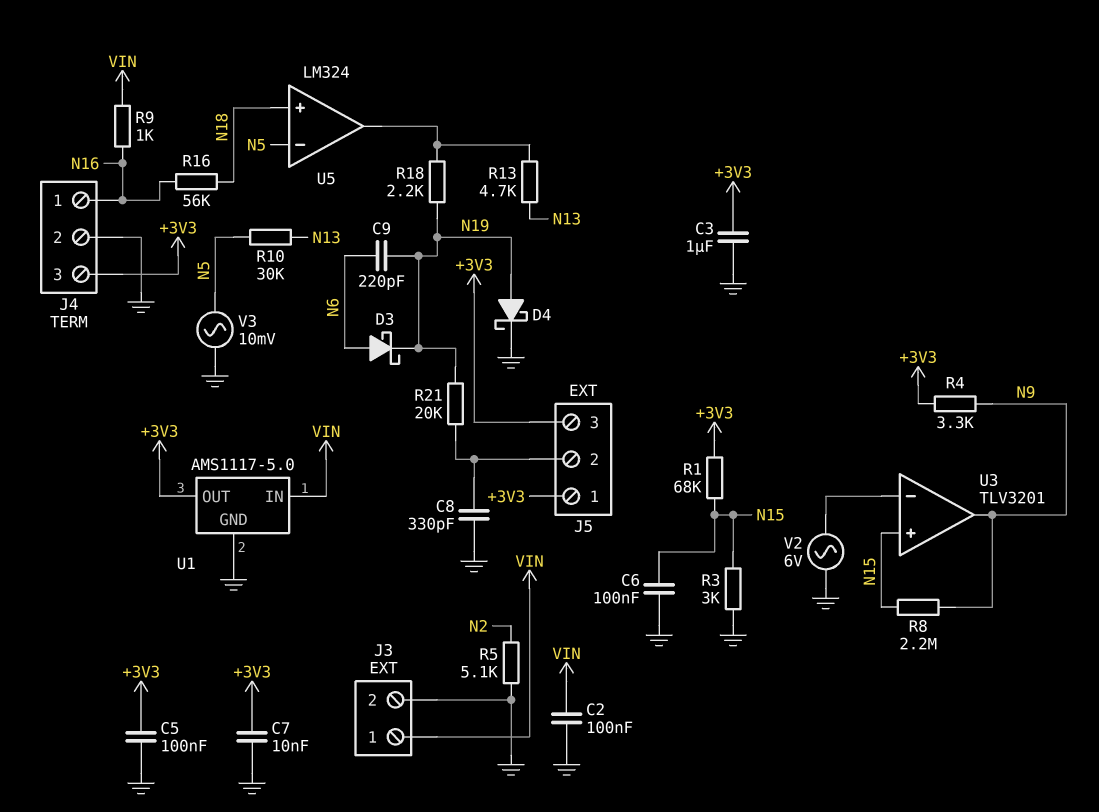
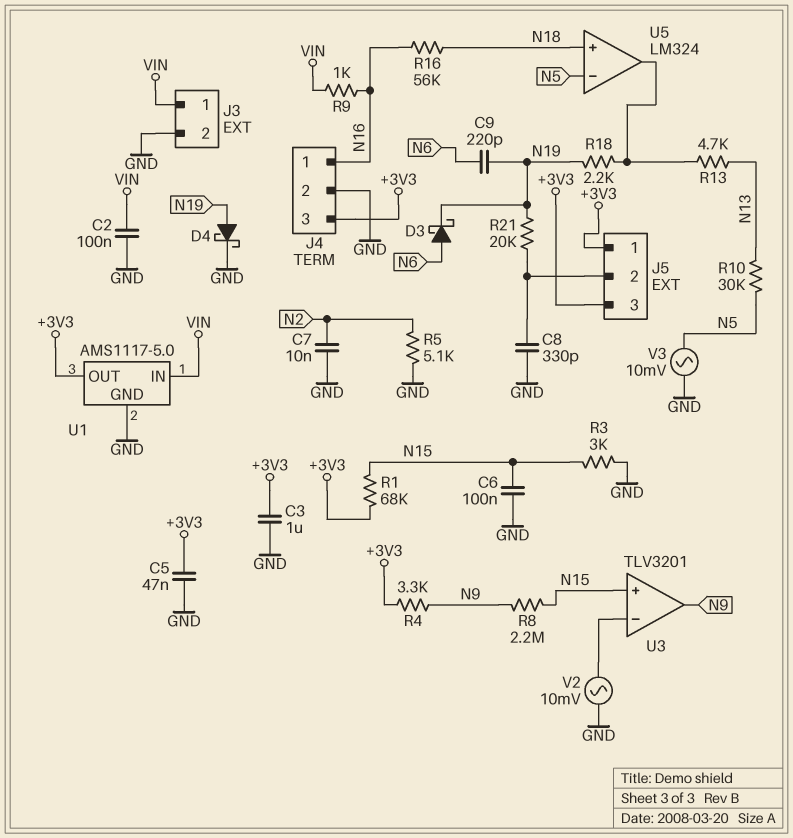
C5: 100nF (+3V3, GND) -> 47nF (+3V3, GND)
C7: 10nF (+3V3, GND) -> 10nF (GND, N2)
V2: AC 6V (GND, U3/in-) -> AC 10mV (GND, U3/in-)

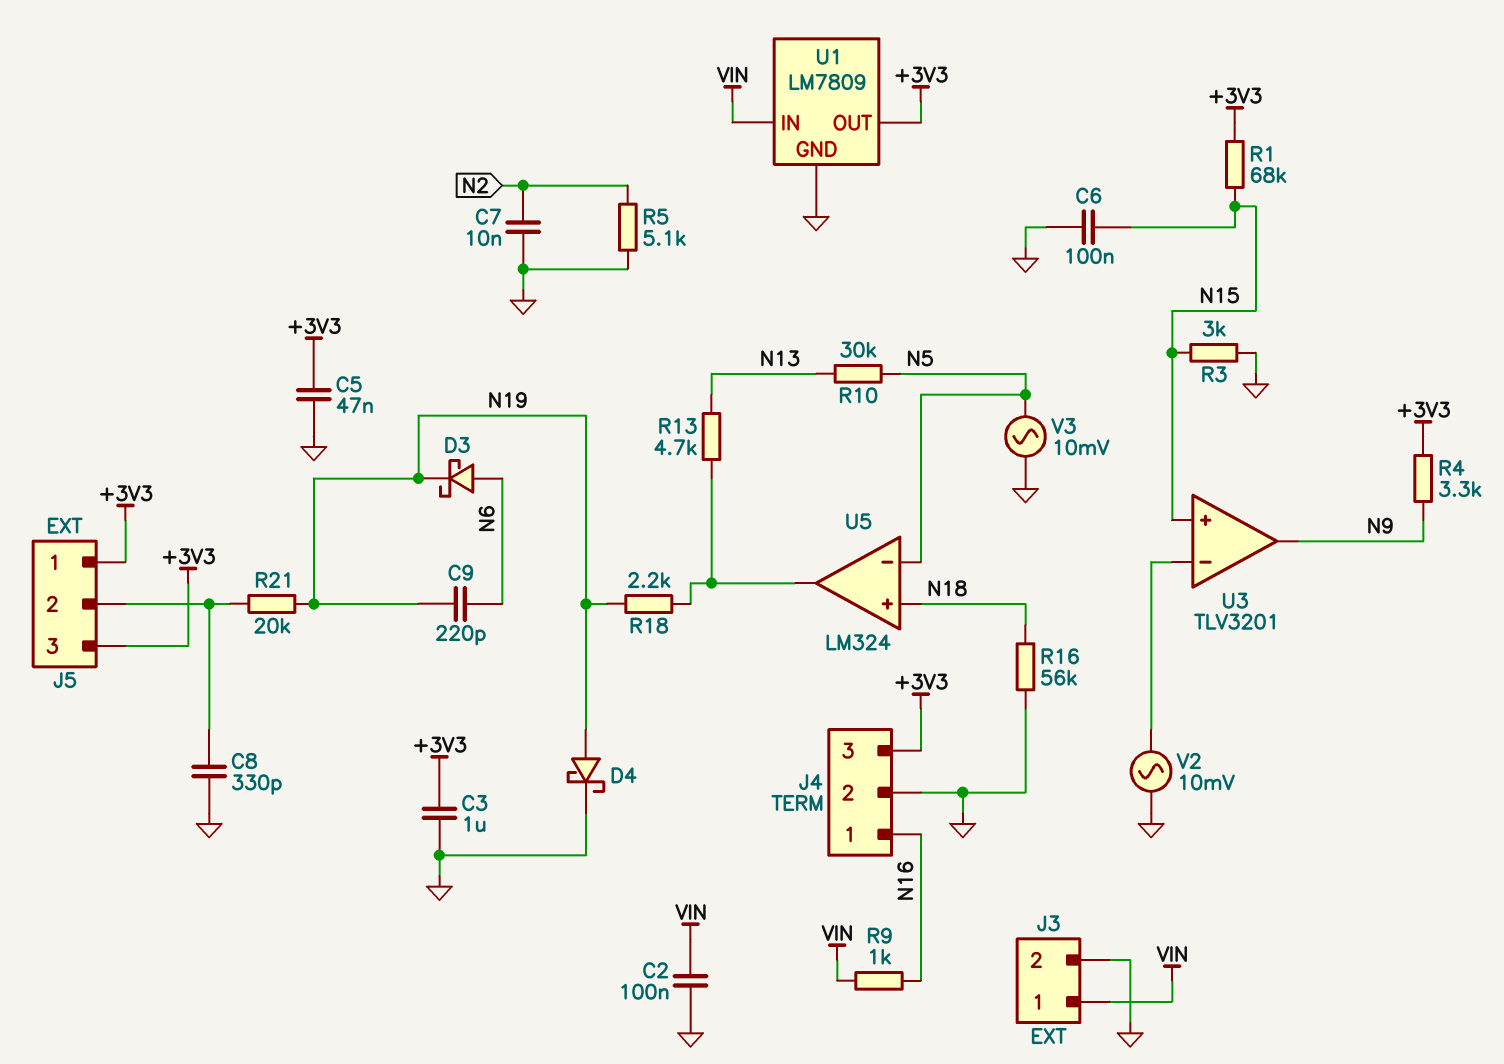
R8: 2.2M (N9, N15) -> none
R16: 56k (N16, N18) -> 56k (GND, N18)
U1: AMS1117-5.0 -> LM7809

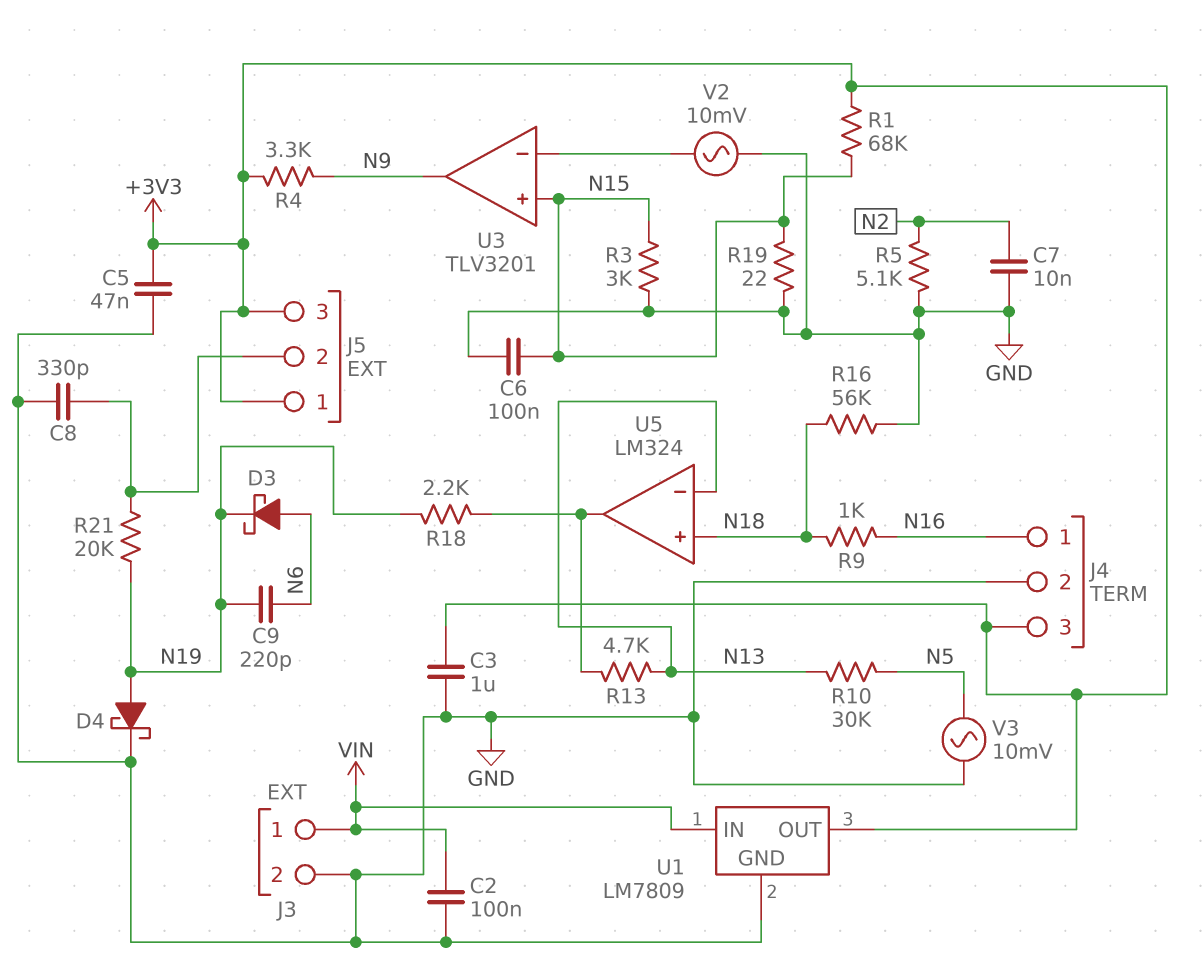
R9: 1k (N16, VIN) -> 1k (N16, N18)
R19: none -> 22 (GND, N15)
U5 pin in-: N5 -> N13

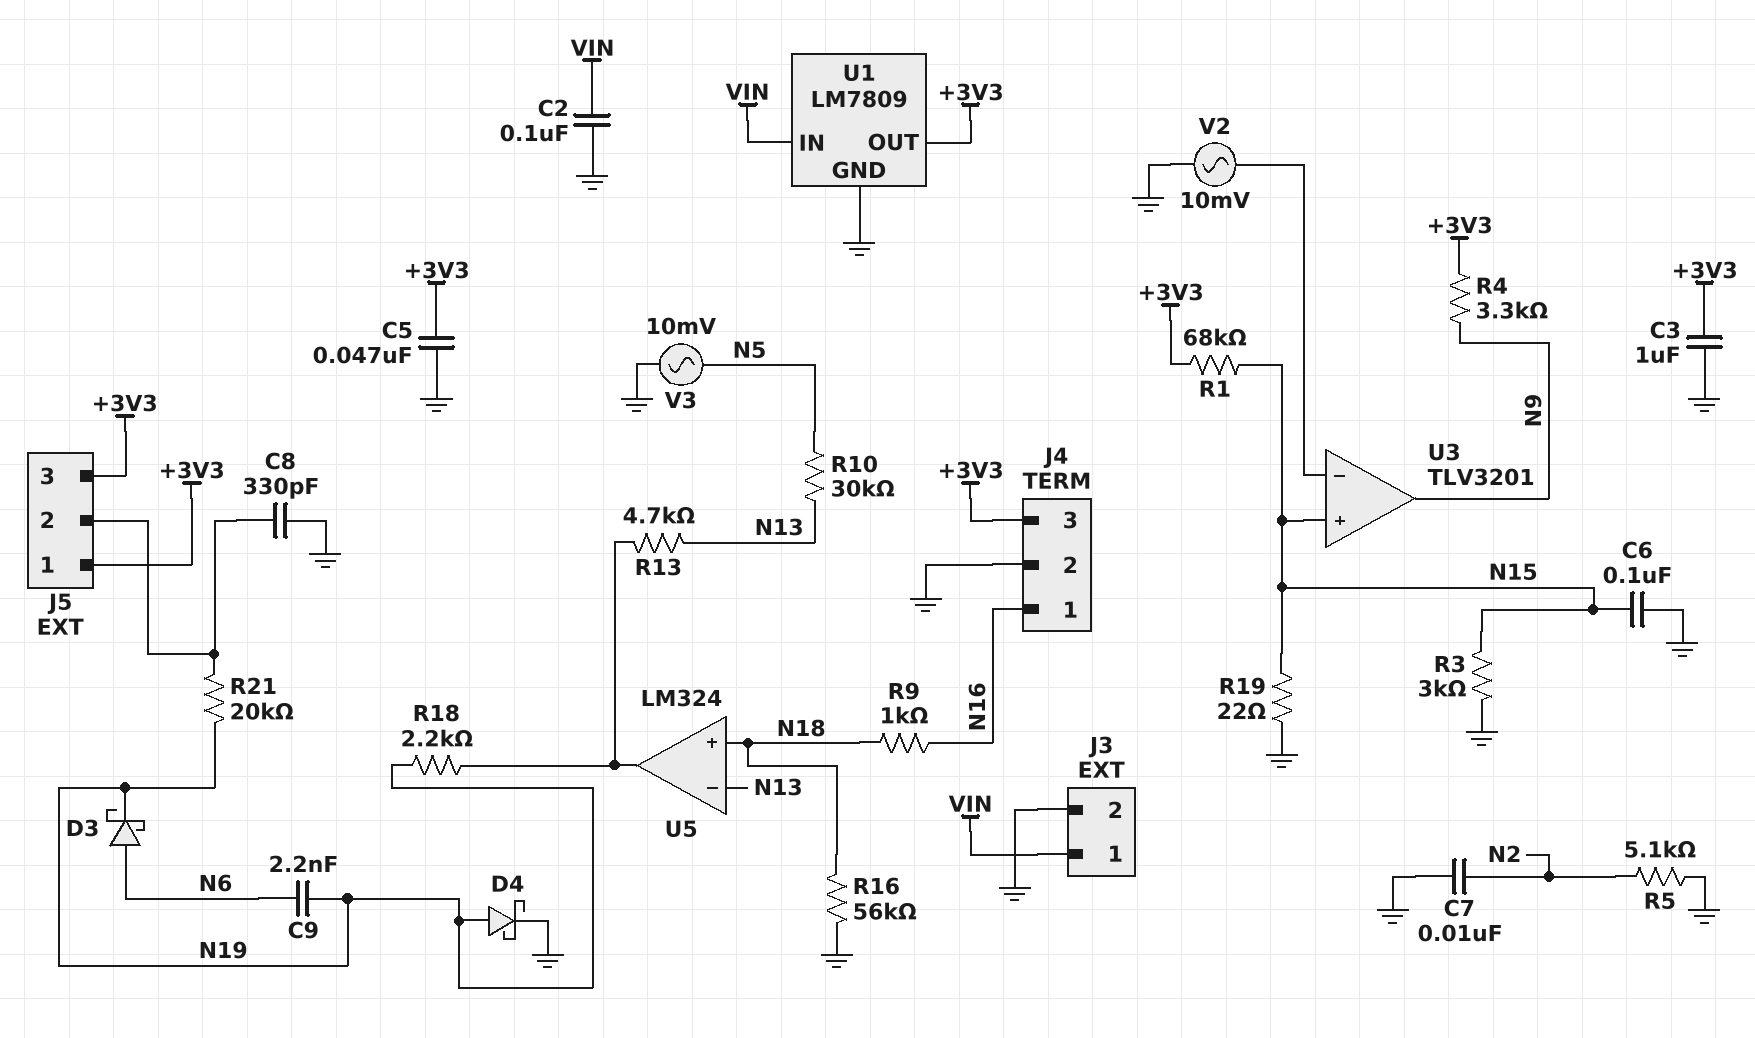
C9: 220pF (N6, N19) -> 2.2nF (N6, N19)

